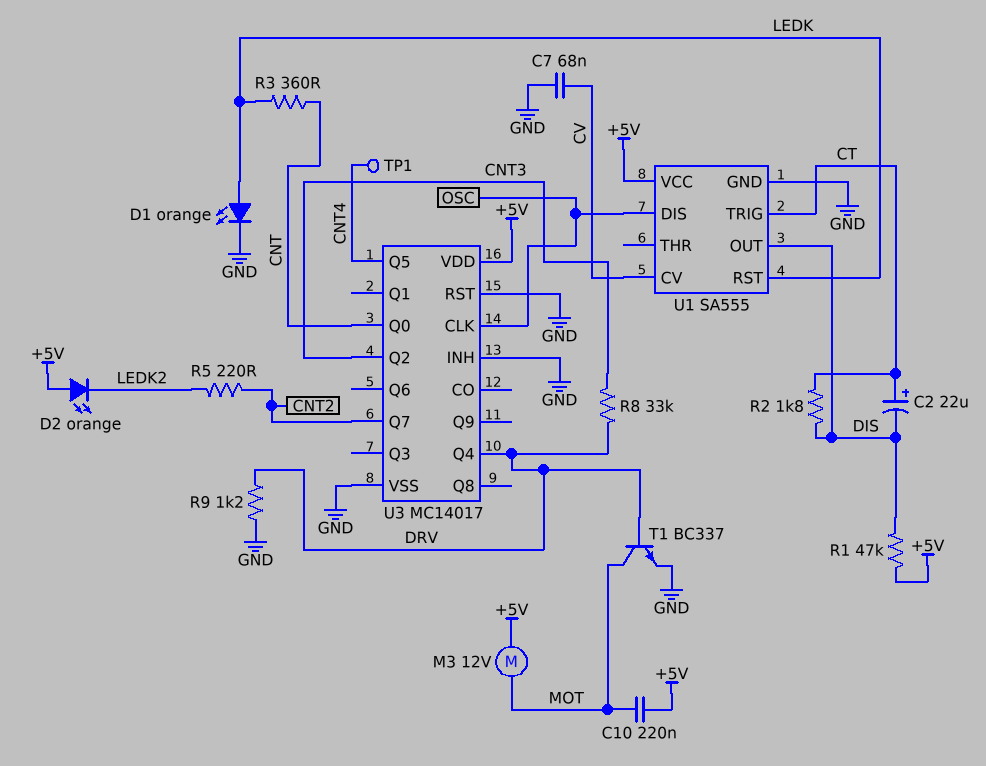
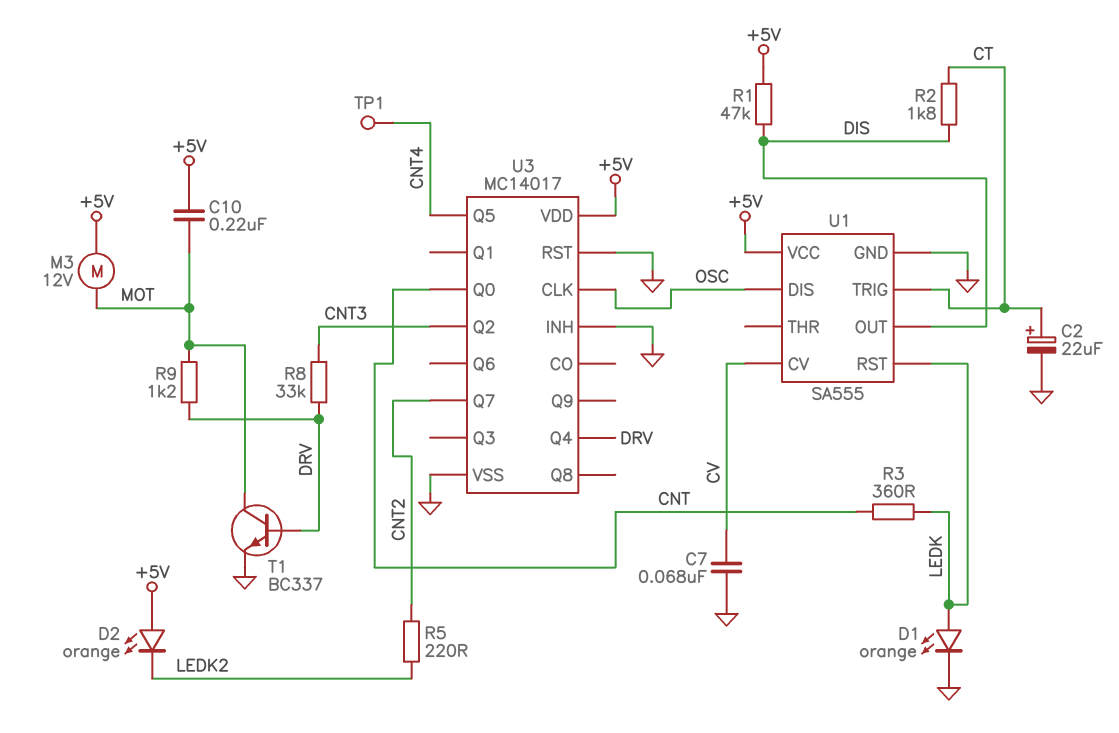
C2: 22uF (plus CT, minus DIS) -> 22uF (plus CT, minus GND)
R9: 1.2k (DRV, GND) -> 1.2k (DRV, MOT)

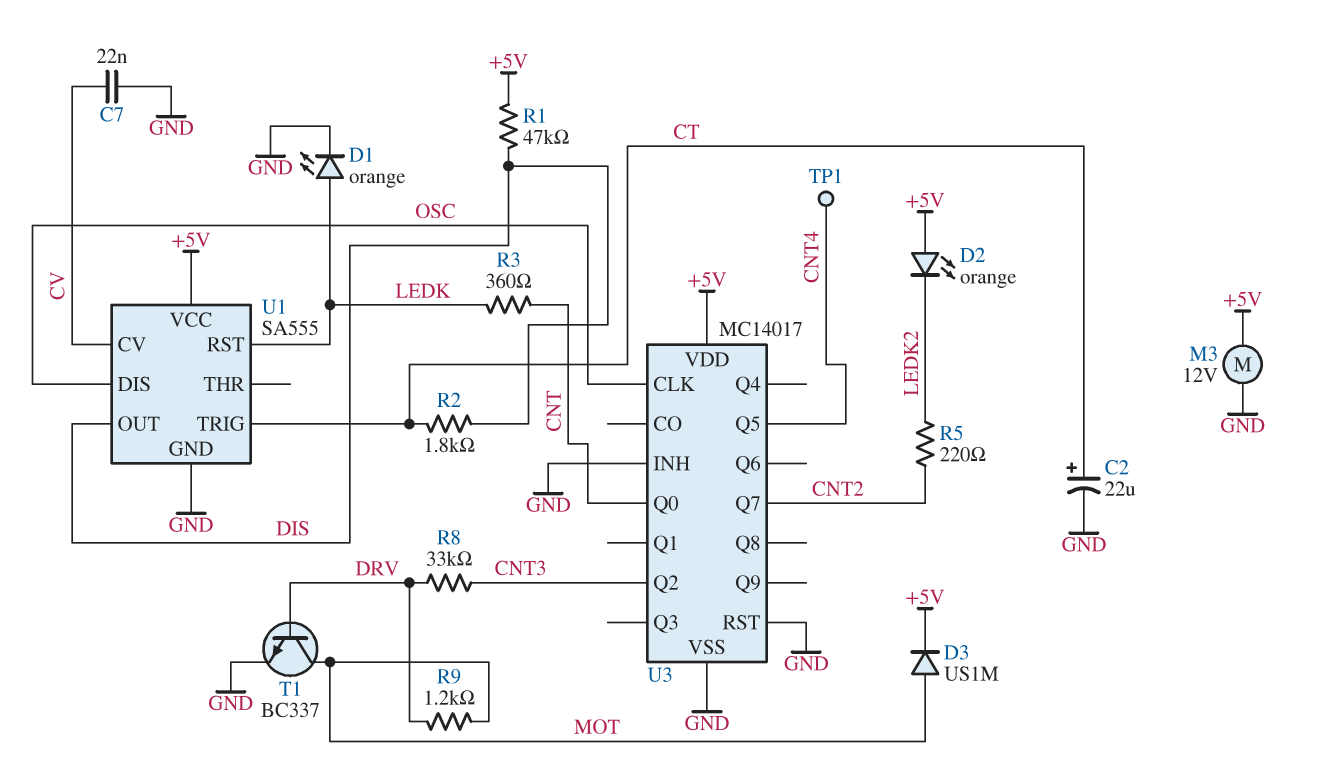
C7: 68nF (CV, GND) -> 22nF (CV, GND)
C10: 220nF (+5V, MOT) -> none
D3: none -> diode US1M (A MOT, K +5V)
M3: motor 12V (+5V, MOT) -> motor 12V (+5V, GND)
U3 pin Q4: DRV -> none

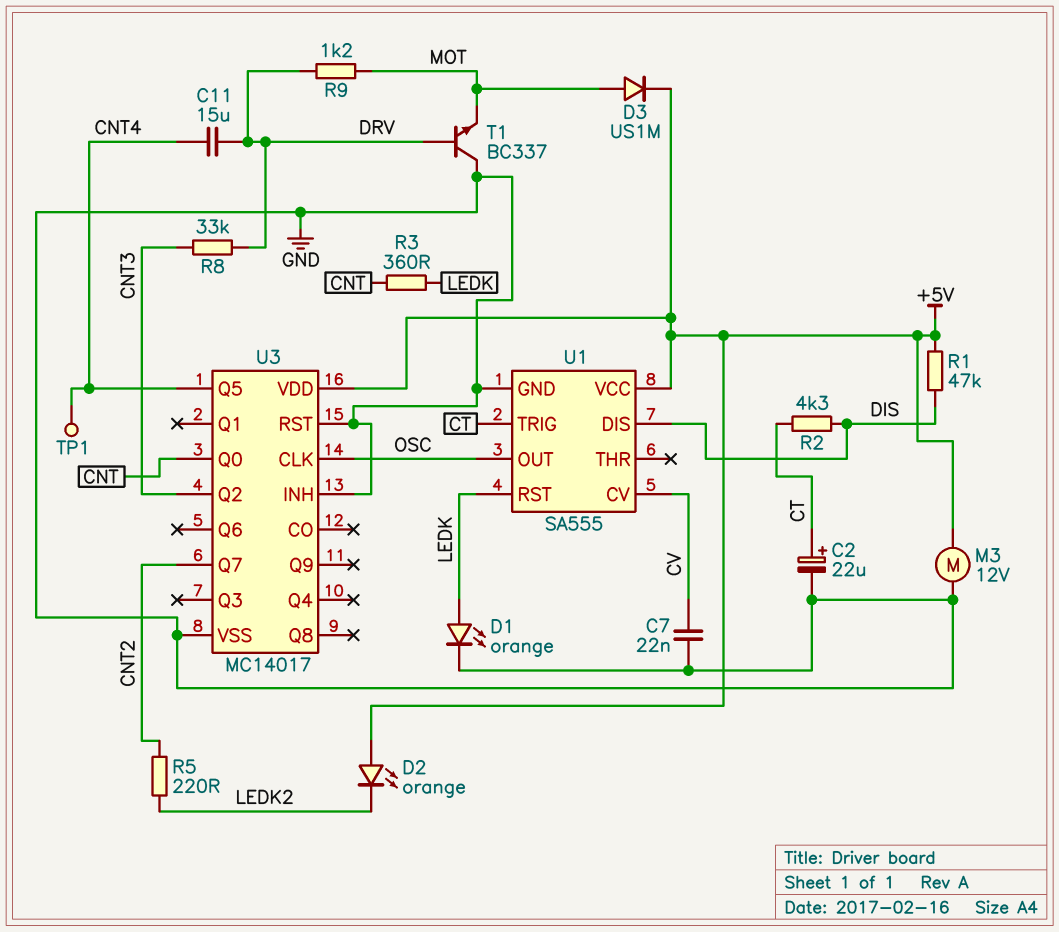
C11: none -> 15uF (CNT4, DRV)
R2: 1.8k (CT, DIS) -> 4.3k (CT, DIS)
T1: NPN BC337 (B DRV, C MOT, E GND) -> NPN BC337 (B DRV, C GND, E MOT)
U1 pin DIS: OSC -> DIS
U1 pin OUT: DIS -> OSC

